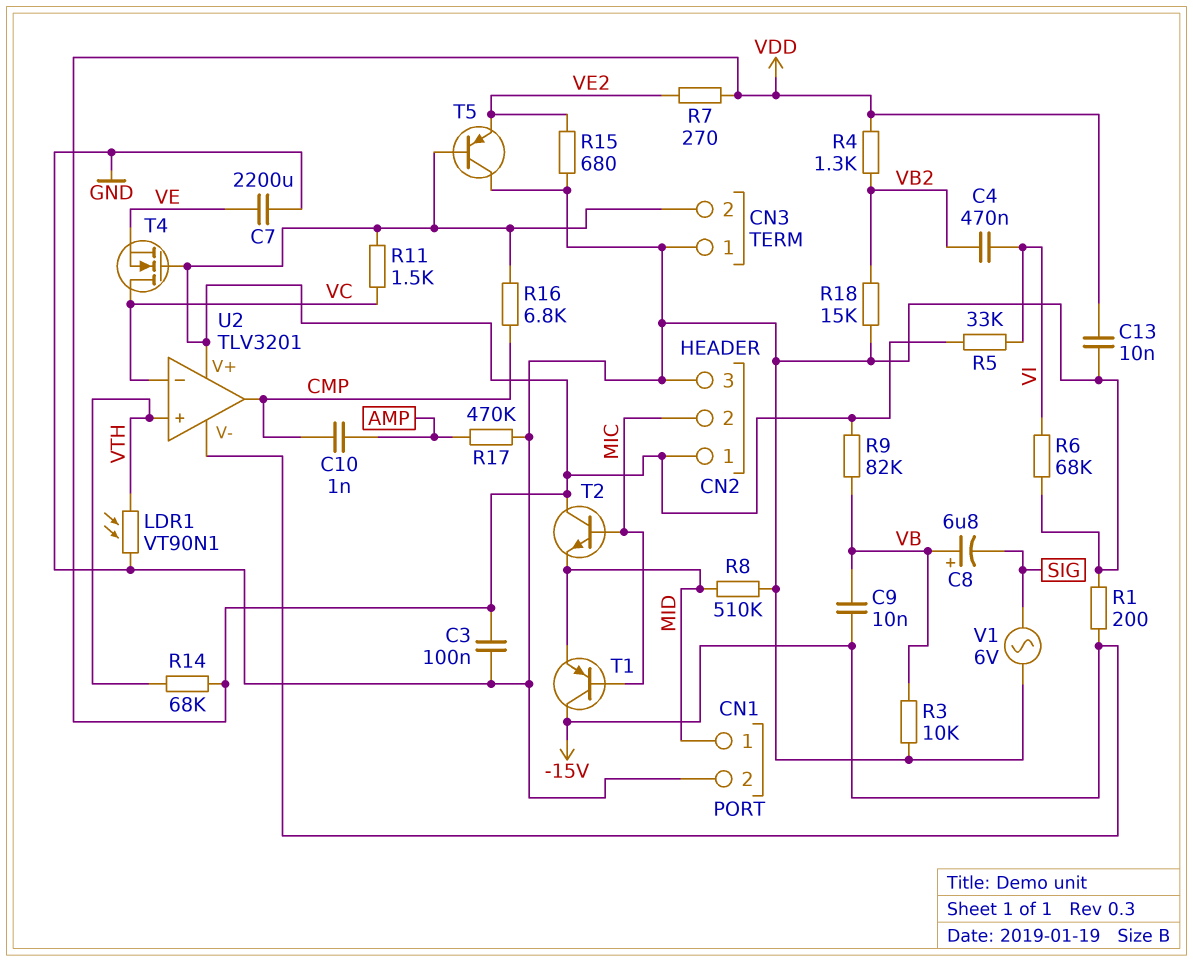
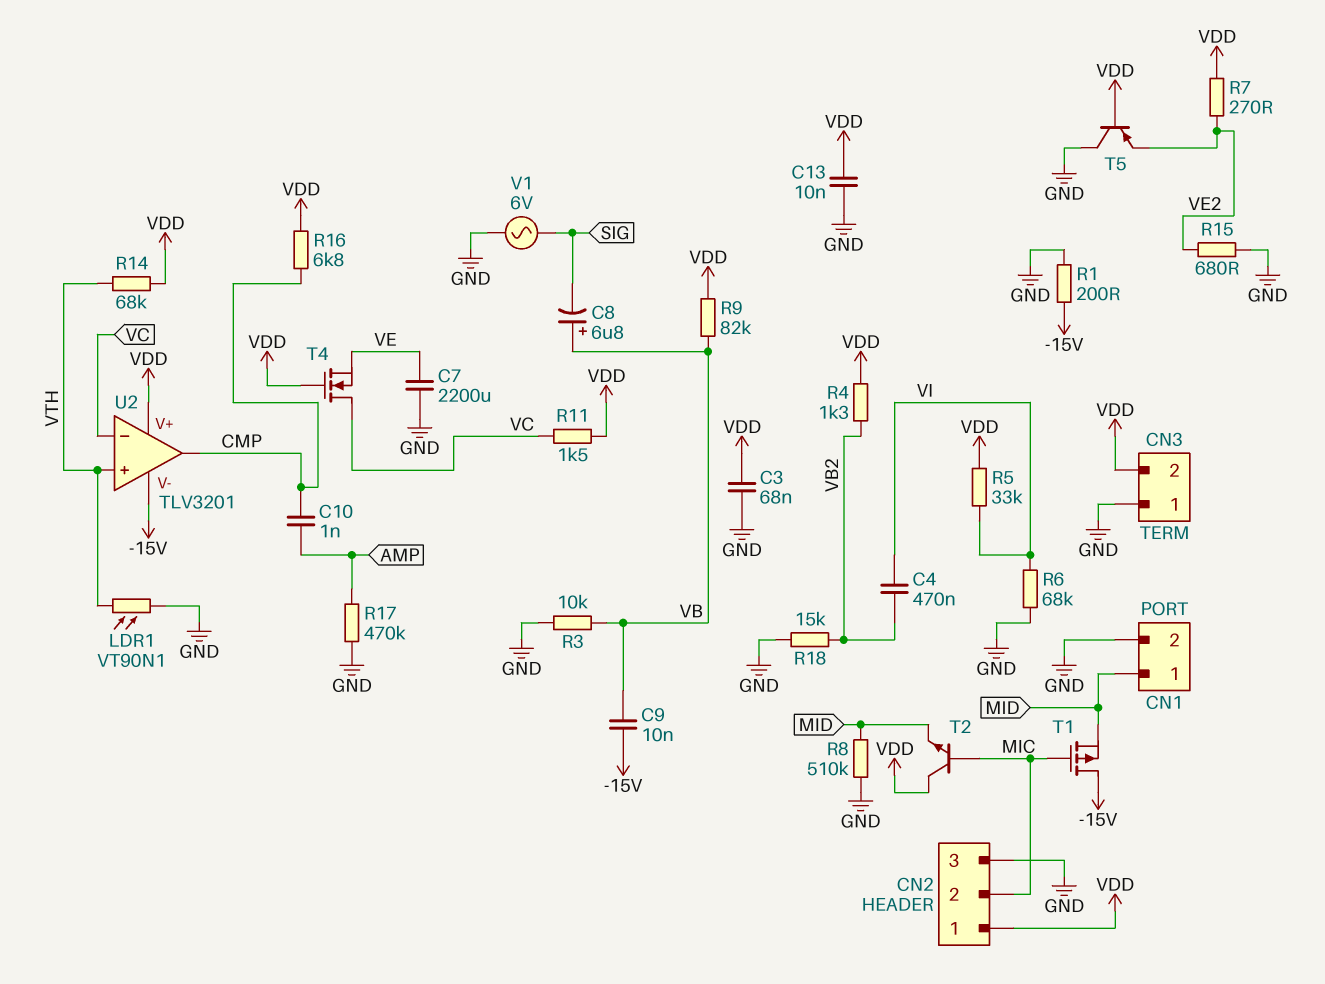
C3: 100nF (GND, VDD) -> 68nF (GND, VDD)
T1: PNP (B MIC, C -15V, E MID) -> PMOS (G MIC, D -15V, S MID)

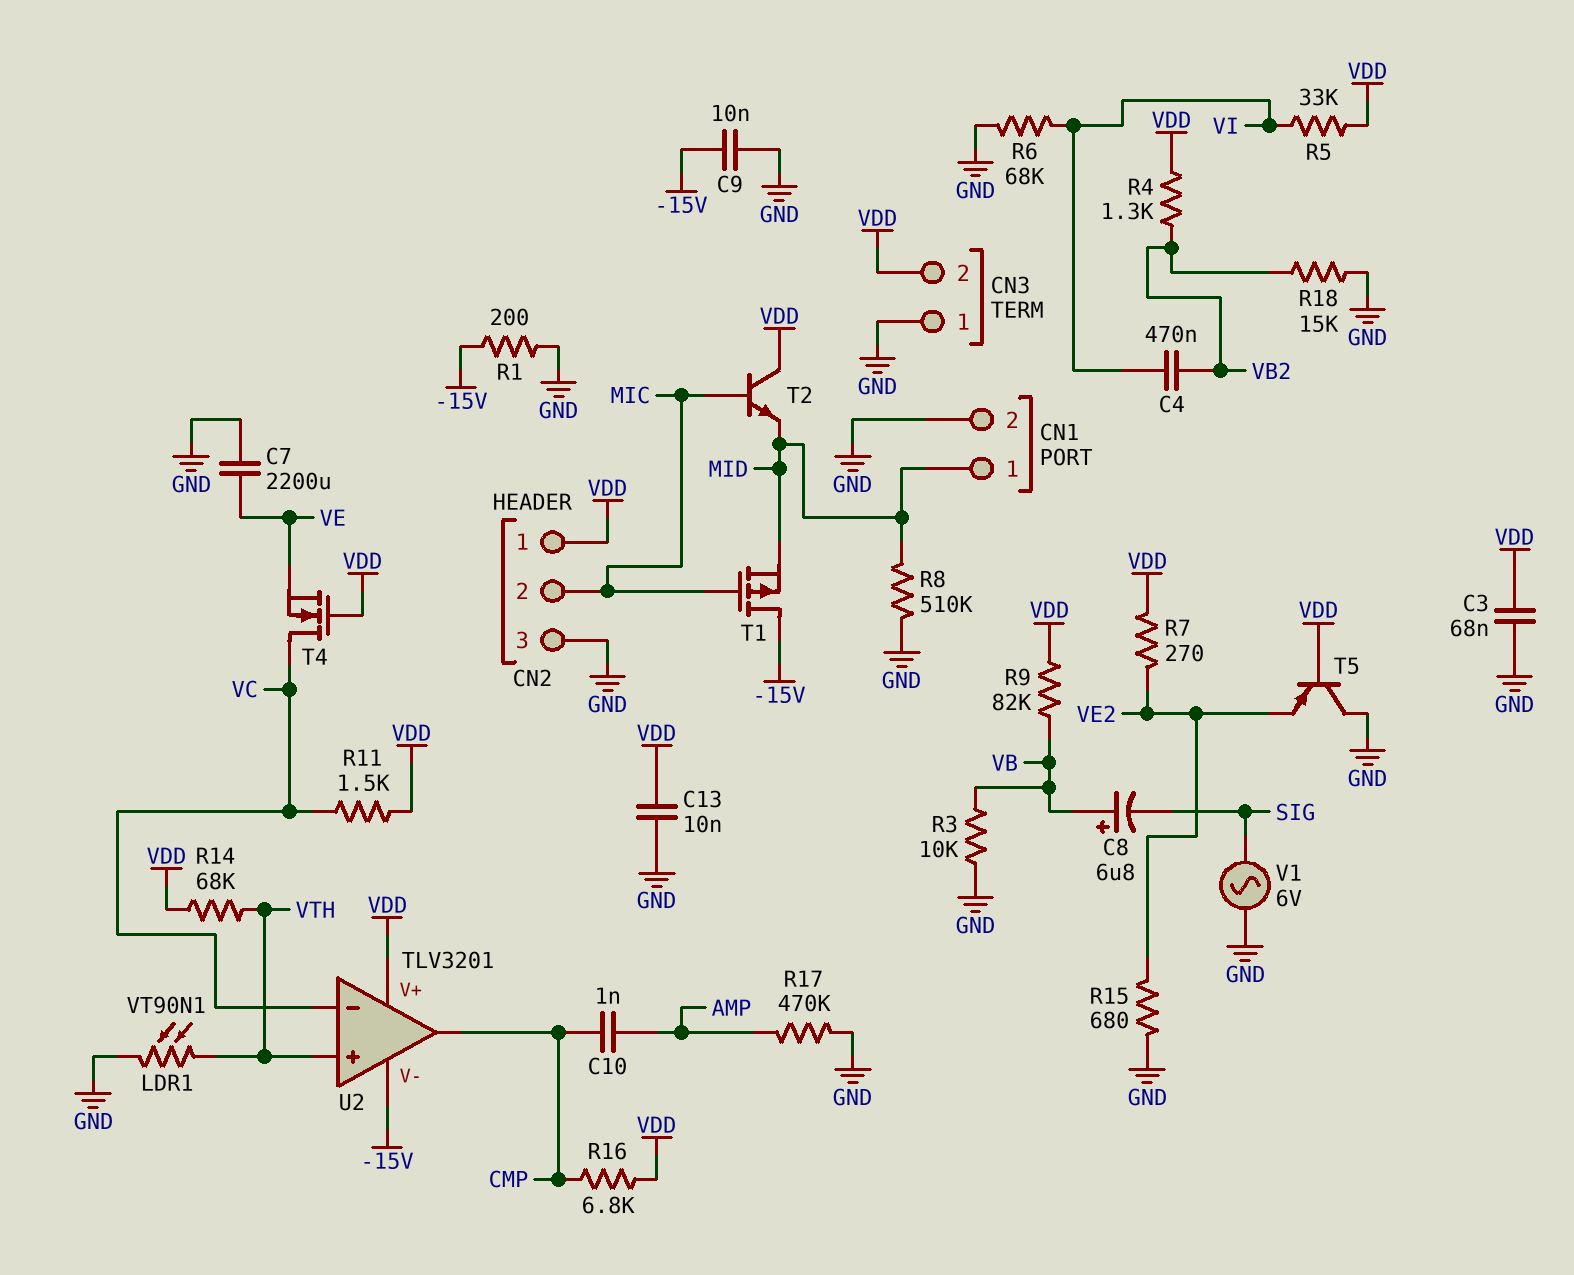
C9: 10nF (-15V, VB) -> 10nF (-15V, GND)

